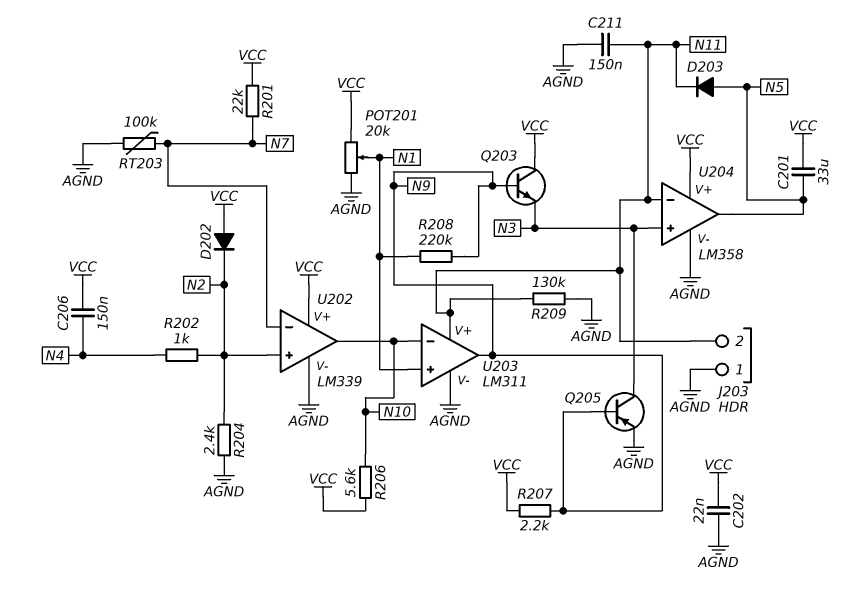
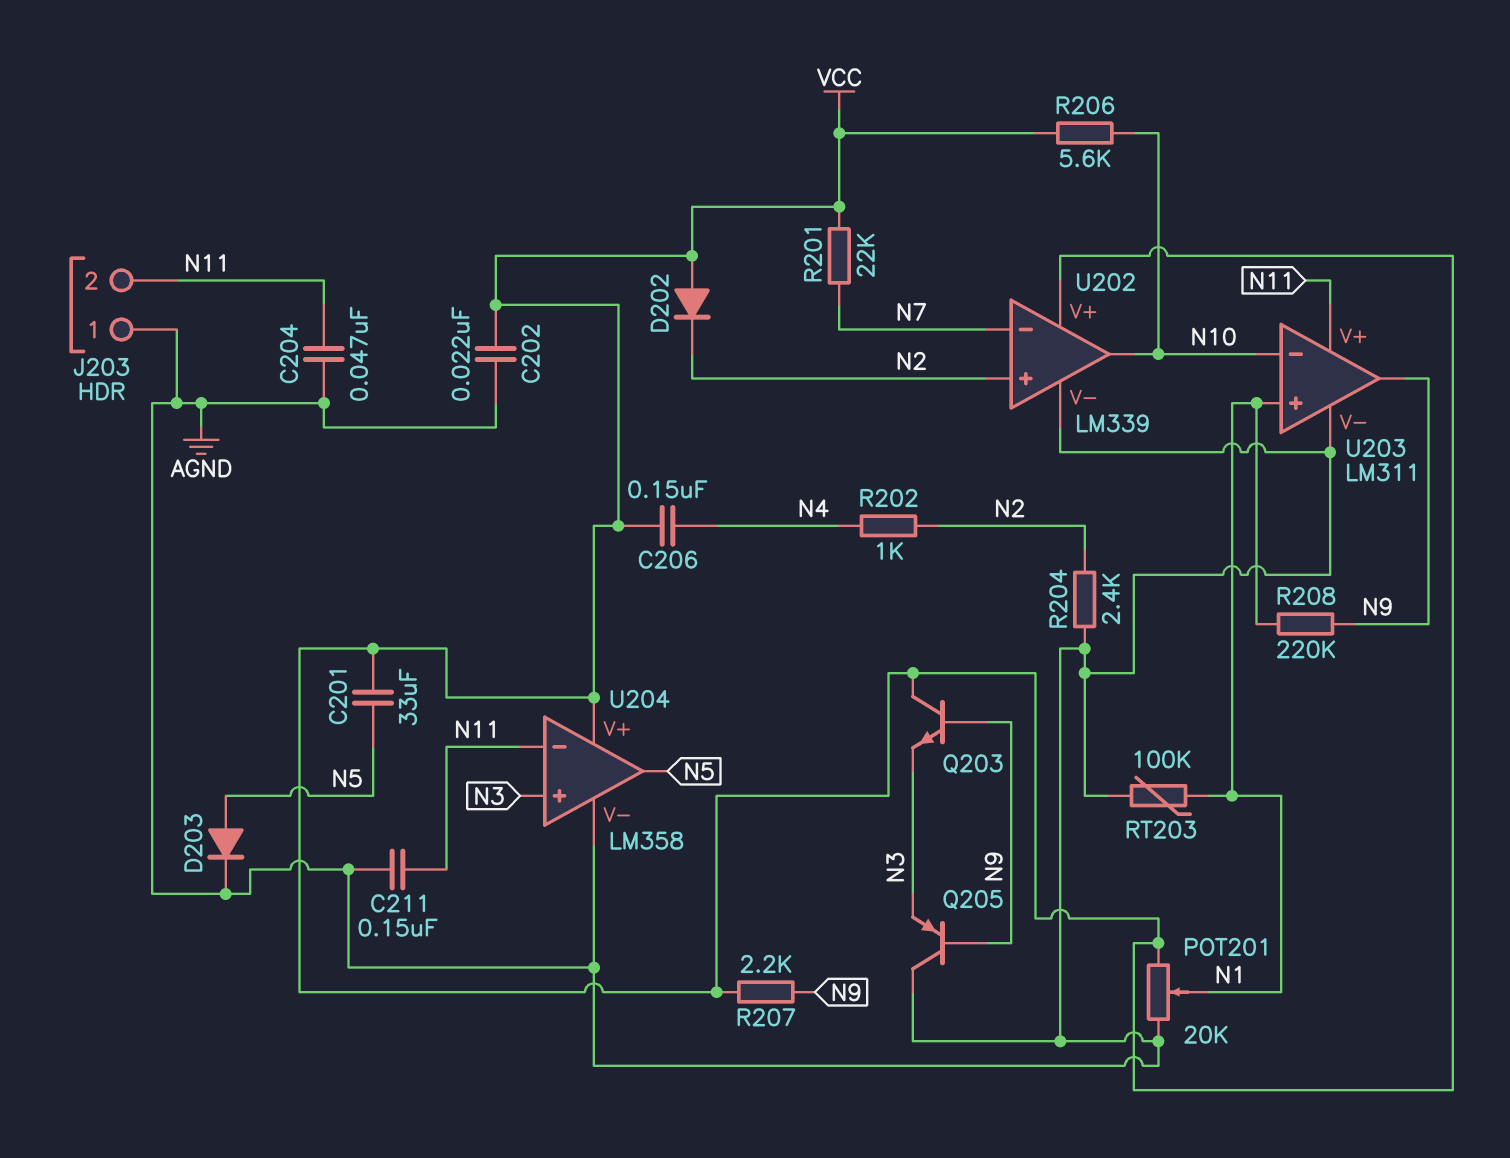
C204: none -> 47nF (AGND, N11)
D203: diode (A N5, K N11) -> diode (A N5, K AGND)
Q205: PNP (B N9, C N3, E AGND) -> PNP (B N9, C AGND, E N3)
R209: 130k (AGND, N11) -> none
RT203: 100k (AGND, N7) -> 100k (AGND, N1)

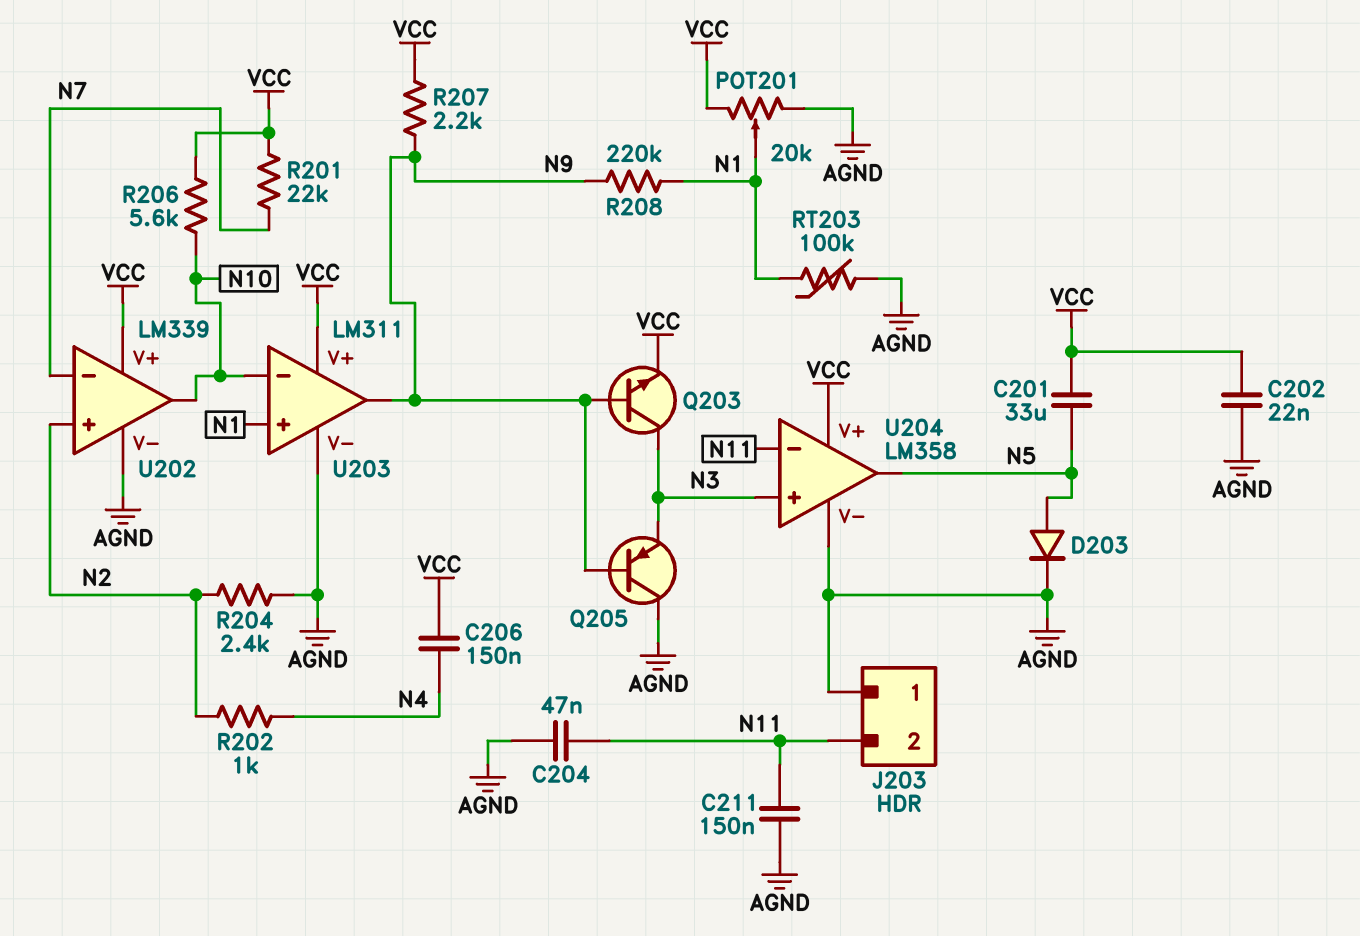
D202: diode (A VCC, K N2) -> none
Q203: NPN (B N9, C VCC, E N3) -> NPN (B N9, C N3, E VCC)
U203 pin V+: N11 -> VCC

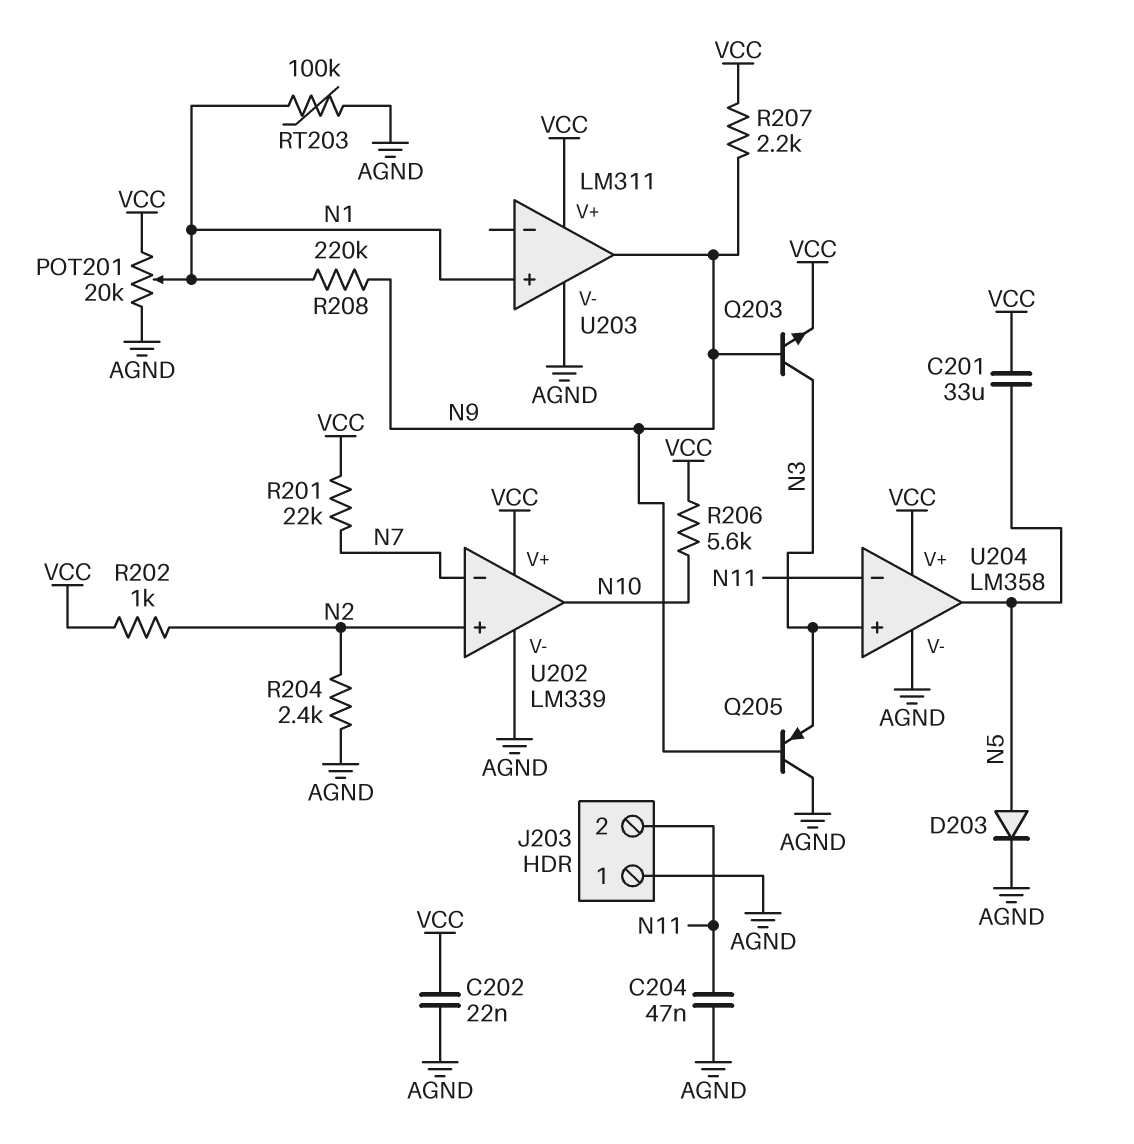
C206: 150nF (N4, VCC) -> none
C211: 150nF (AGND, N11) -> none
R202: 1k (N2, N4) -> 1k (N2, VCC)
U203 pin in-: N10 -> none

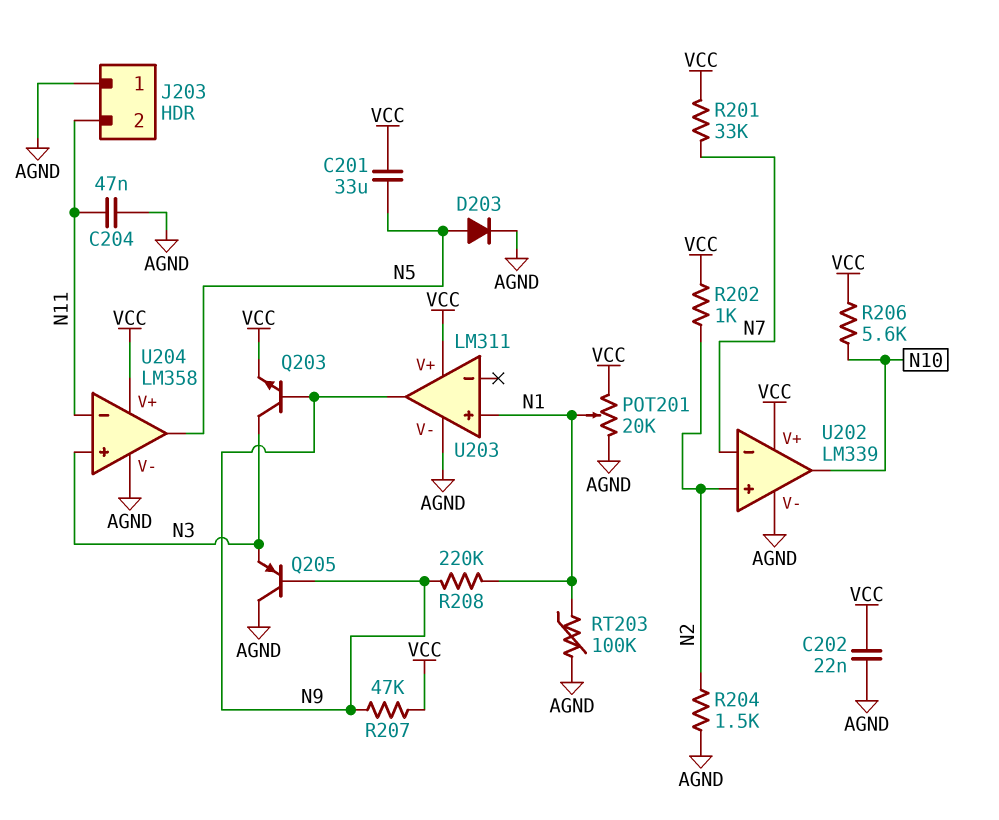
R201: 22k (N7, VCC) -> 33k (N7, VCC)
R204: 2.4k (AGND, N2) -> 1.5k (AGND, N2)
R207: 2.2k (N9, VCC) -> 47k (N9, VCC)

